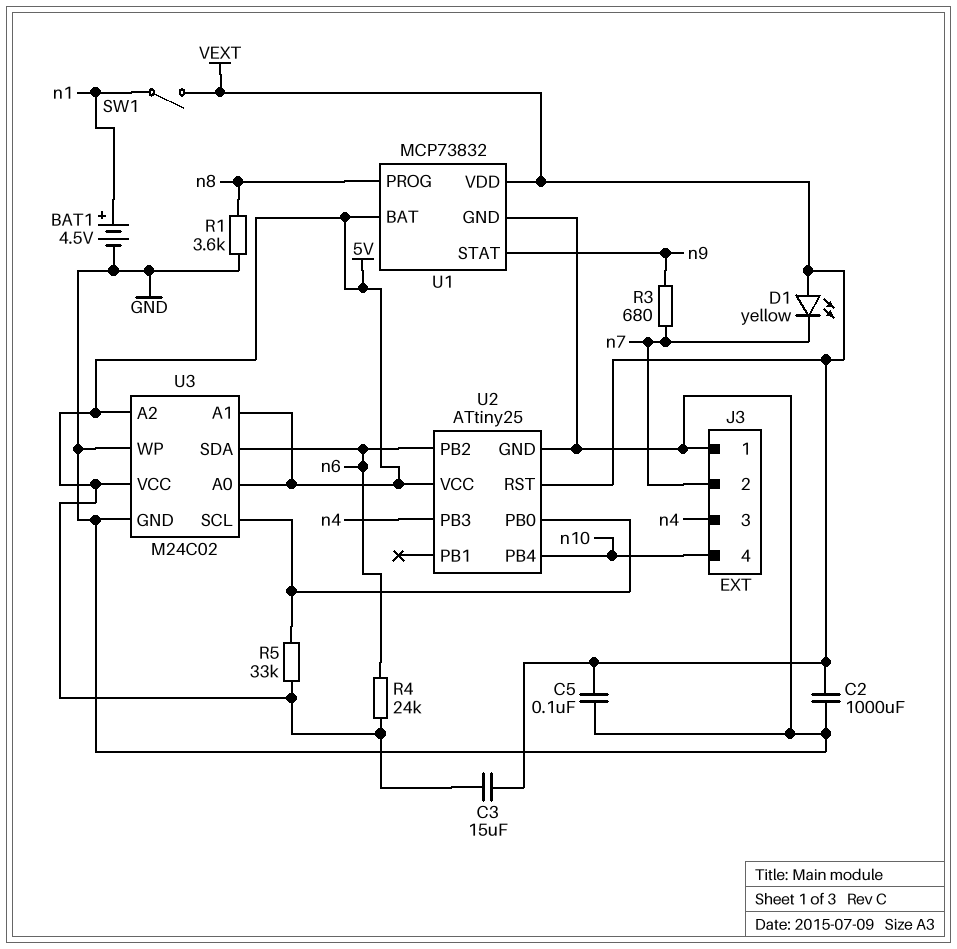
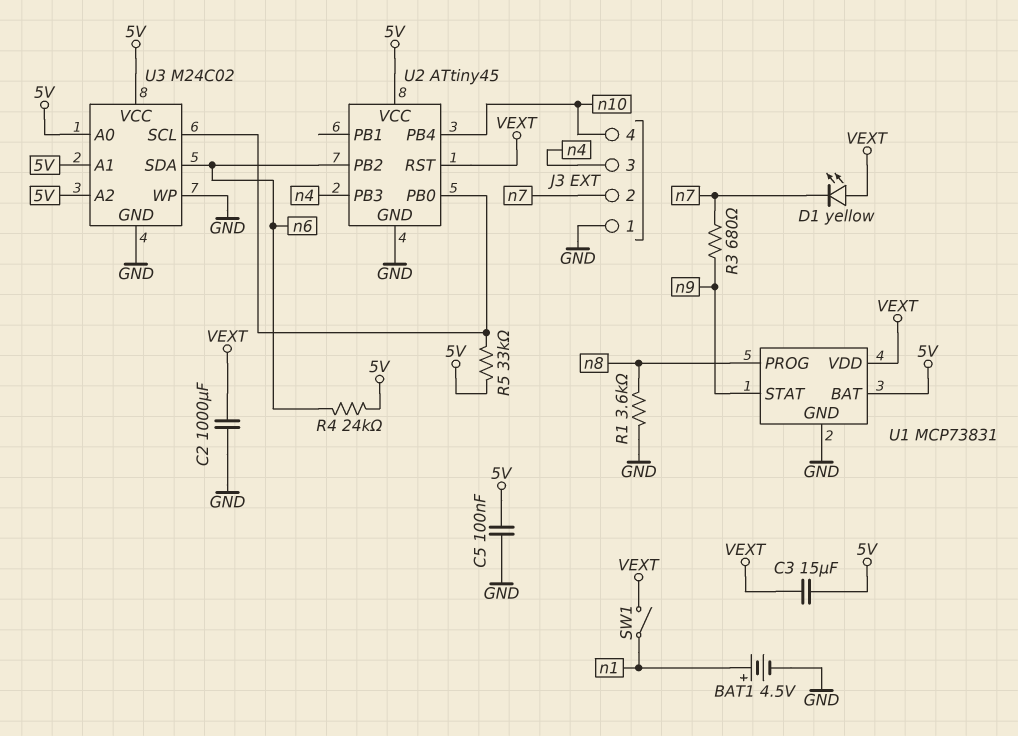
C5: 100nF (GND, VEXT) -> 100nF (5V, GND)
U1: MCP73832 -> MCP73831
U2: ATtiny25 -> ATtiny45

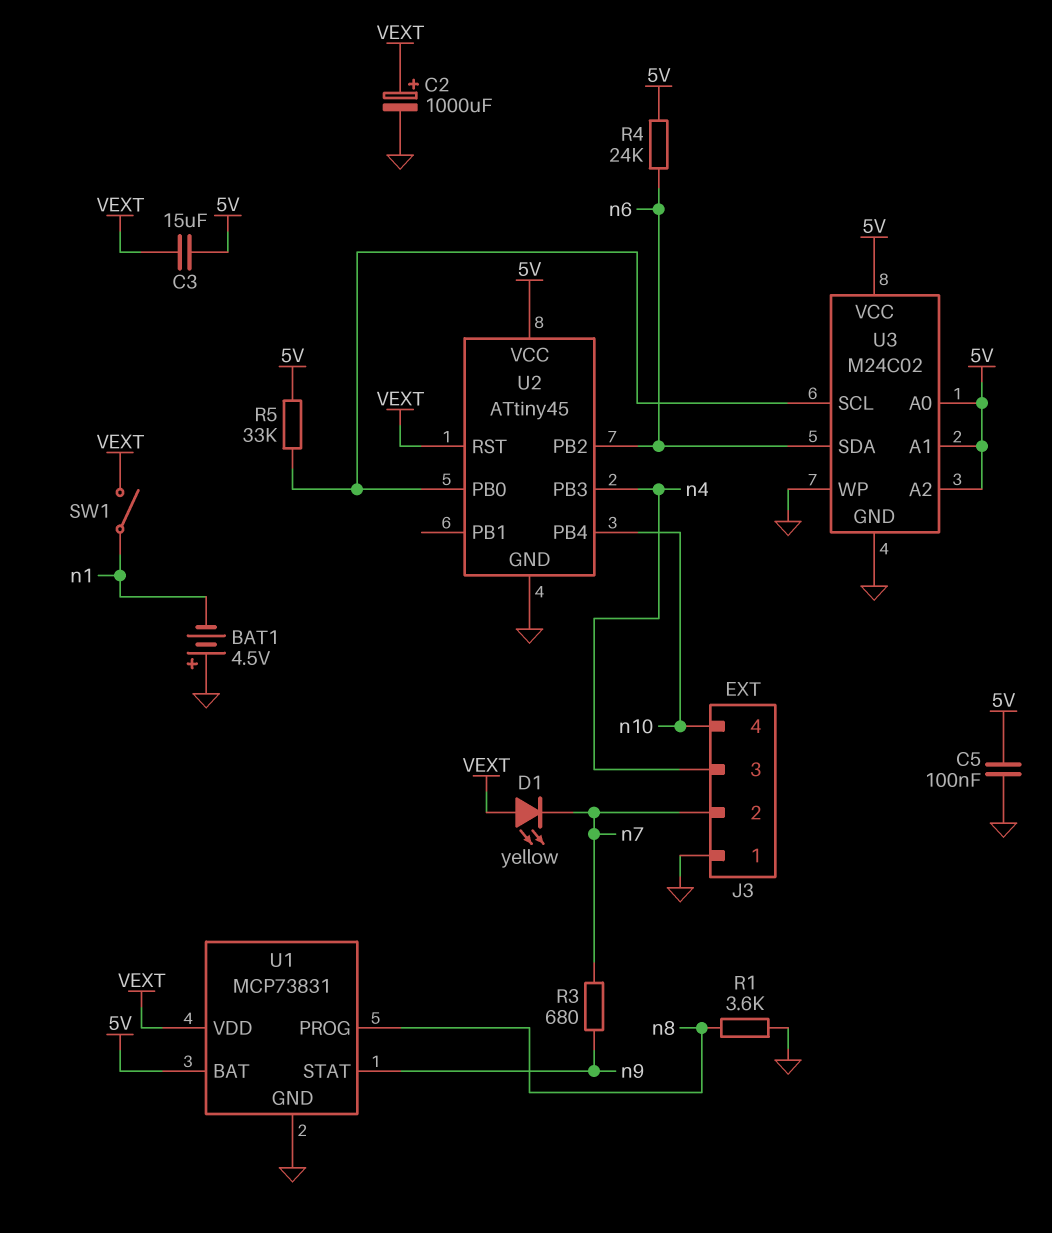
BAT1: 4.5V (plus n1, minus GND) -> 4.5V (plus GND, minus n1)
C2: 1000uF (GND, VEXT) -> 1000uF (plus VEXT, minus GND)

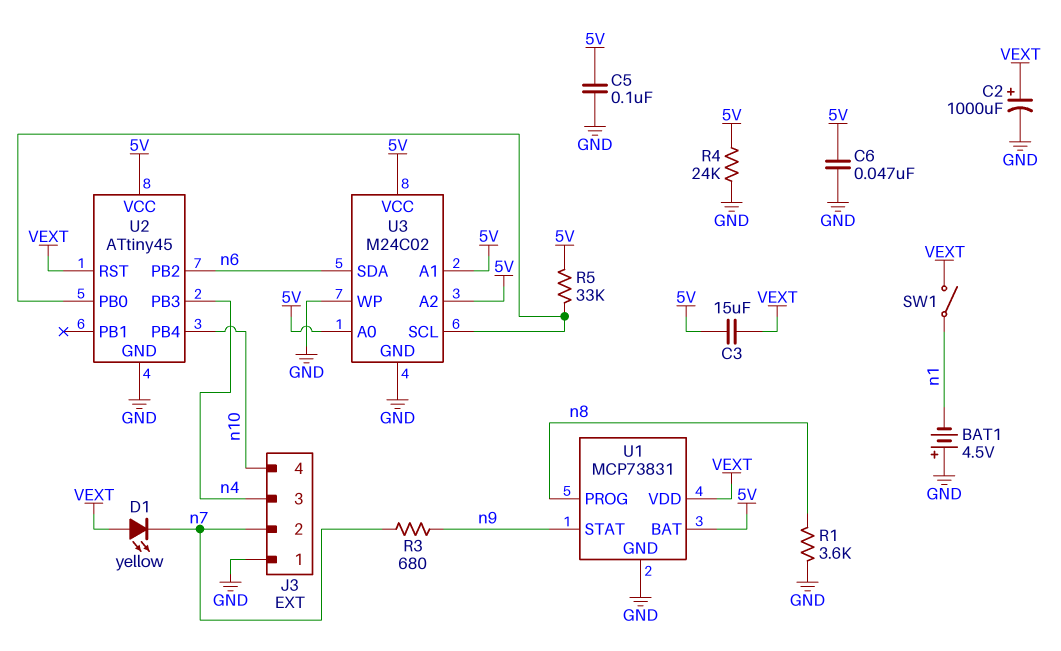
C6: none -> 47nF (5V, GND)
R4: 24k (5V, n6) -> 24k (5V, GND)

